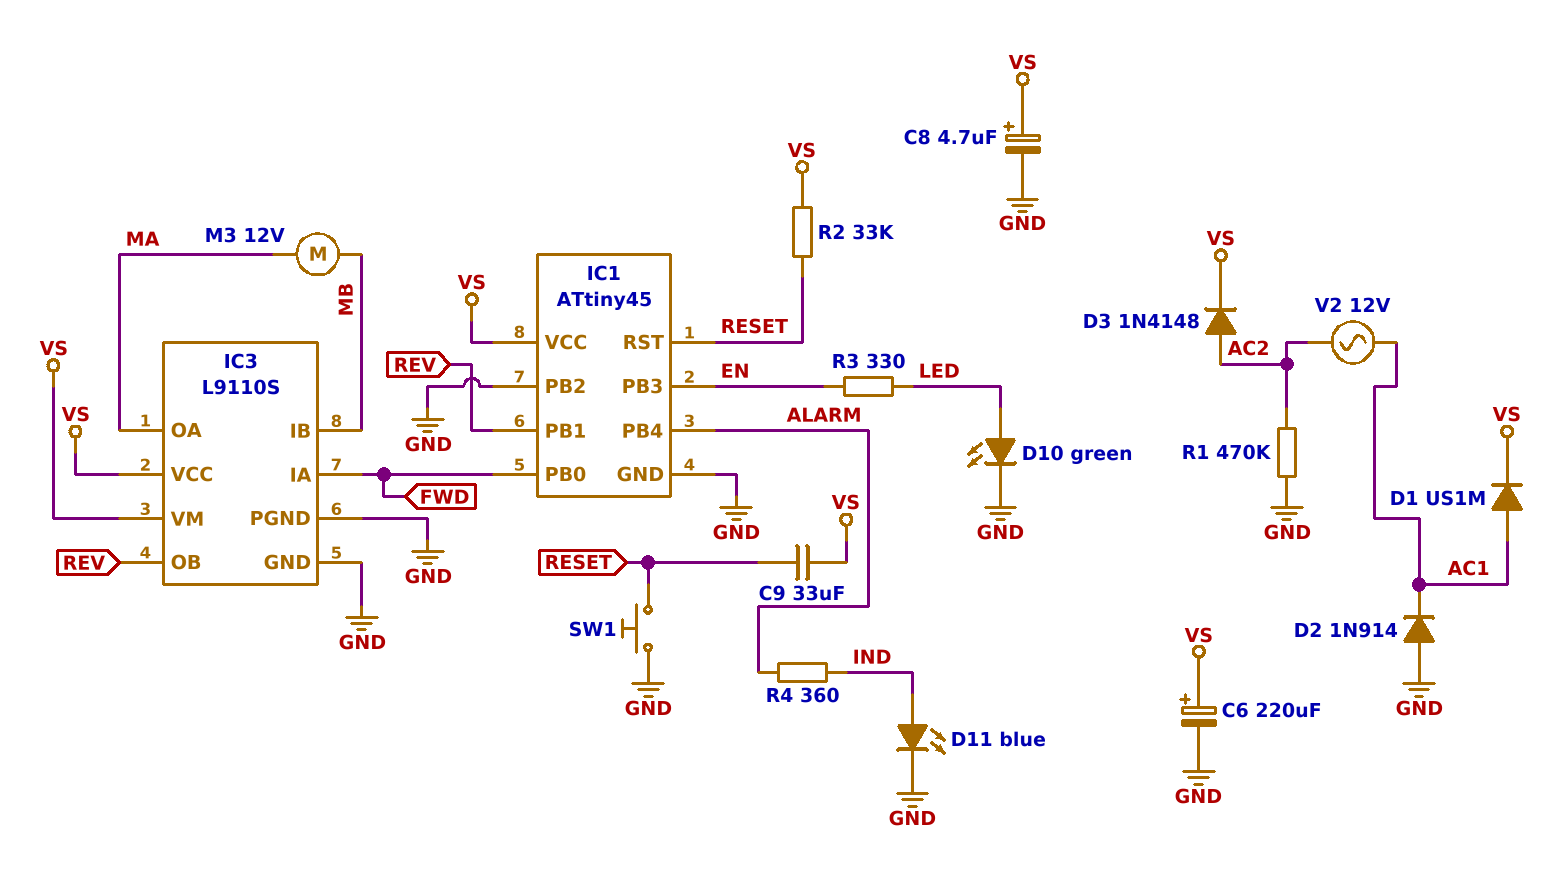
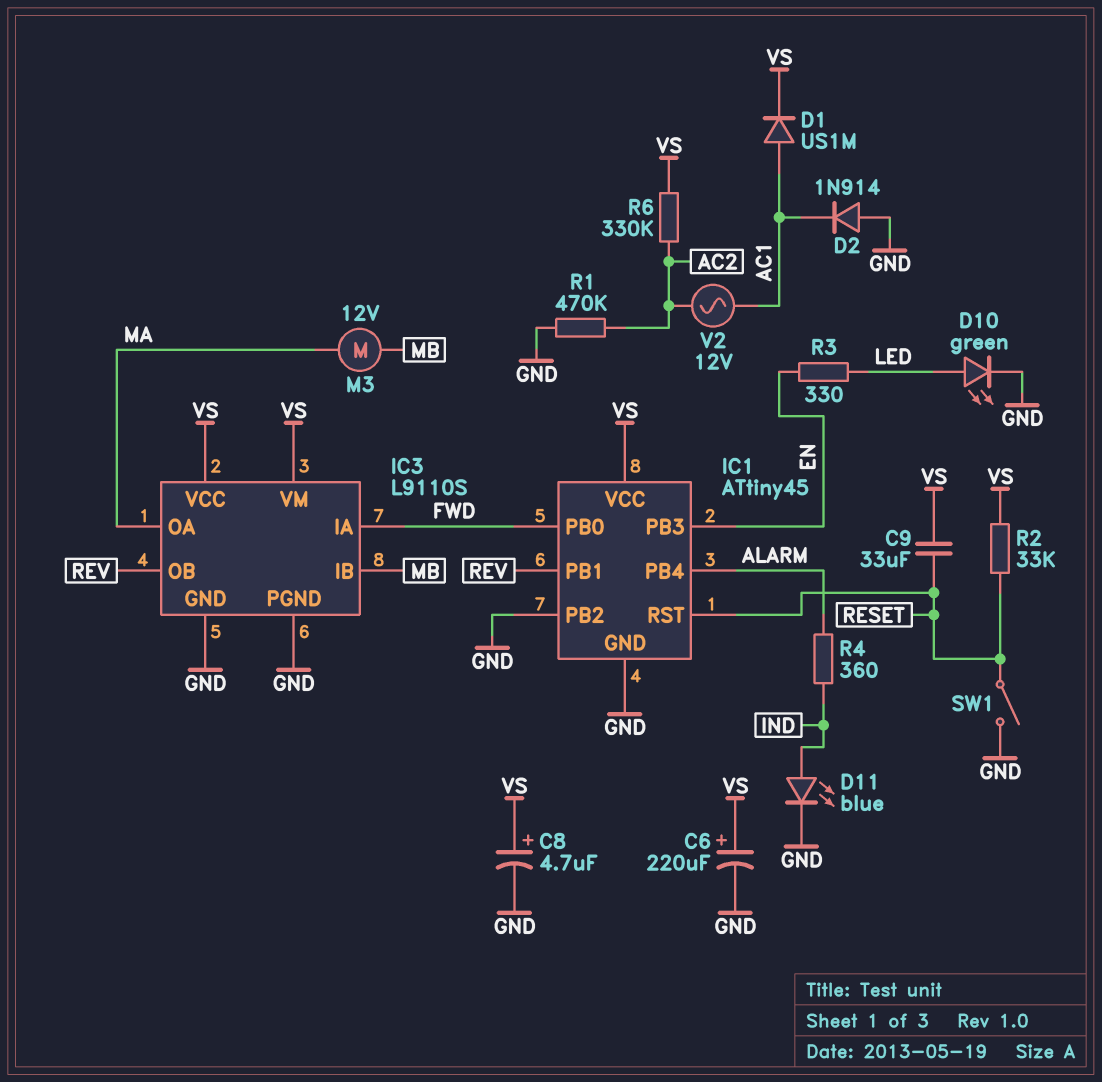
D3: diode 1N4148 (A AC2, K VS) -> none
R6: none -> 330k (AC2, VS)
SW1: button (GND, RESET) -> switch (GND, RESET)

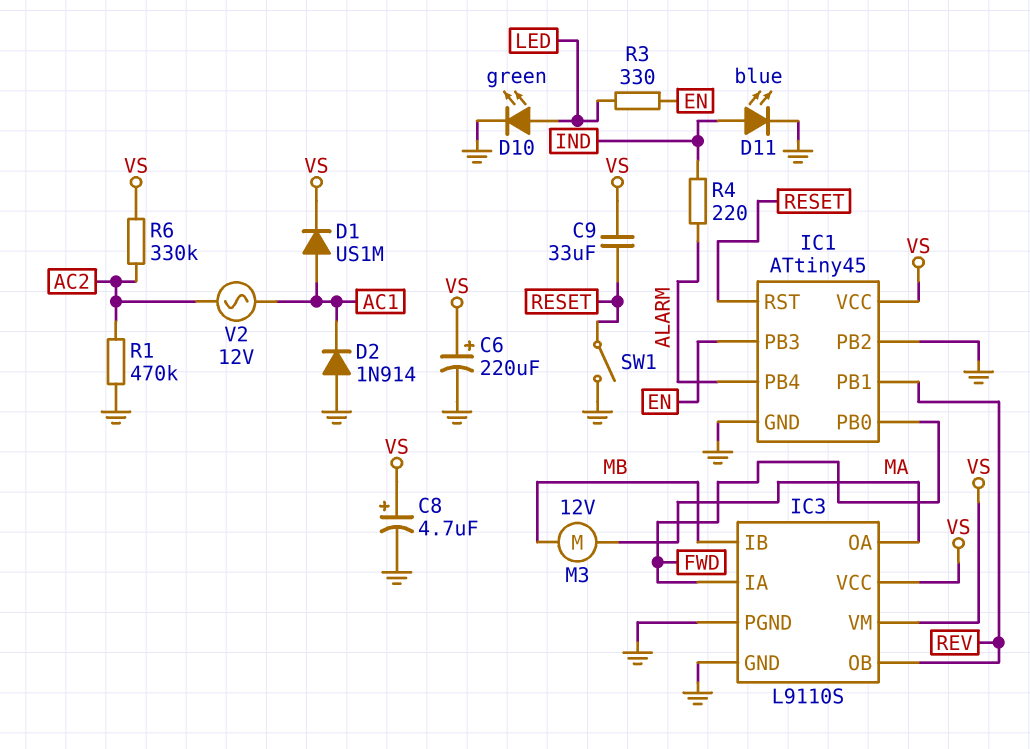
R2: 33k (RESET, VS) -> none
R4: 360 (ALARM, IND) -> 220 (ALARM, IND)

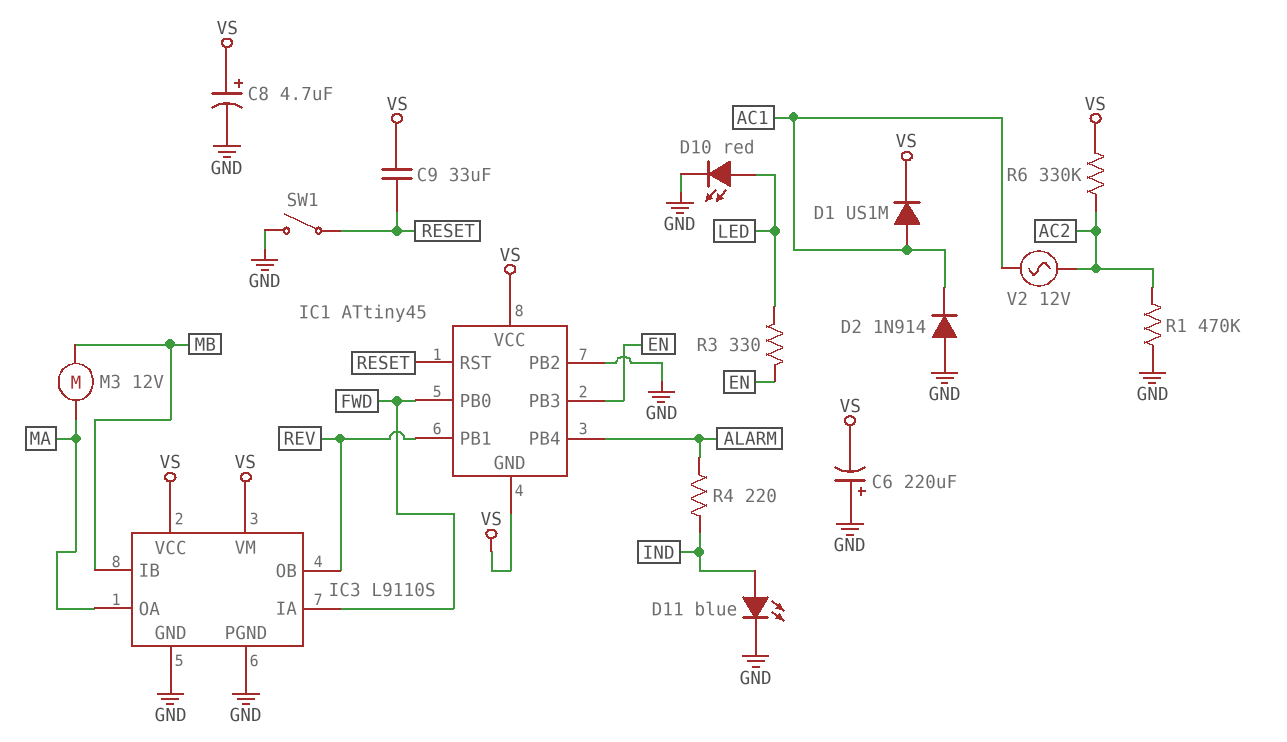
C6: 220uF (plus VS, minus GND) -> 220uF (plus GND, minus VS)
D10: LED green (A LED, K GND) -> LED red (A LED, K GND)
IC1 pin GND: GND -> VS

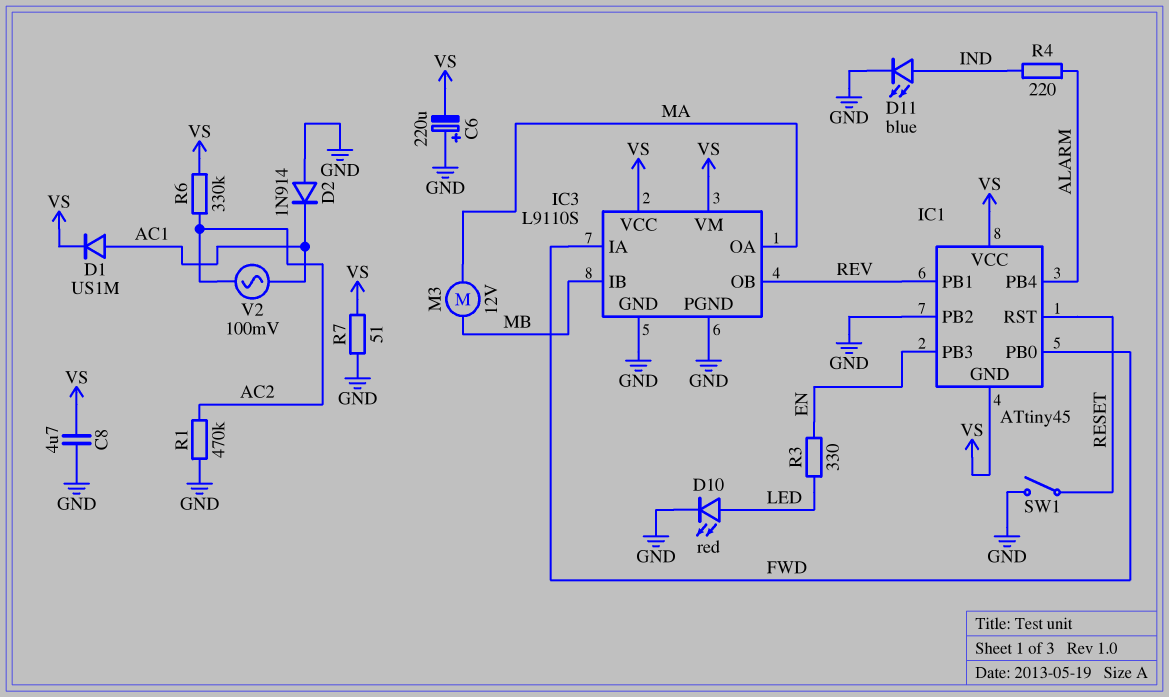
C8: 4.7uF (plus VS, minus GND) -> 4.7uF (GND, VS)
C9: 33uF (RESET, VS) -> none
R7: none -> 51 (GND, VS)
V2: AC 12V (AC1, AC2) -> AC 100mV (AC1, AC2)

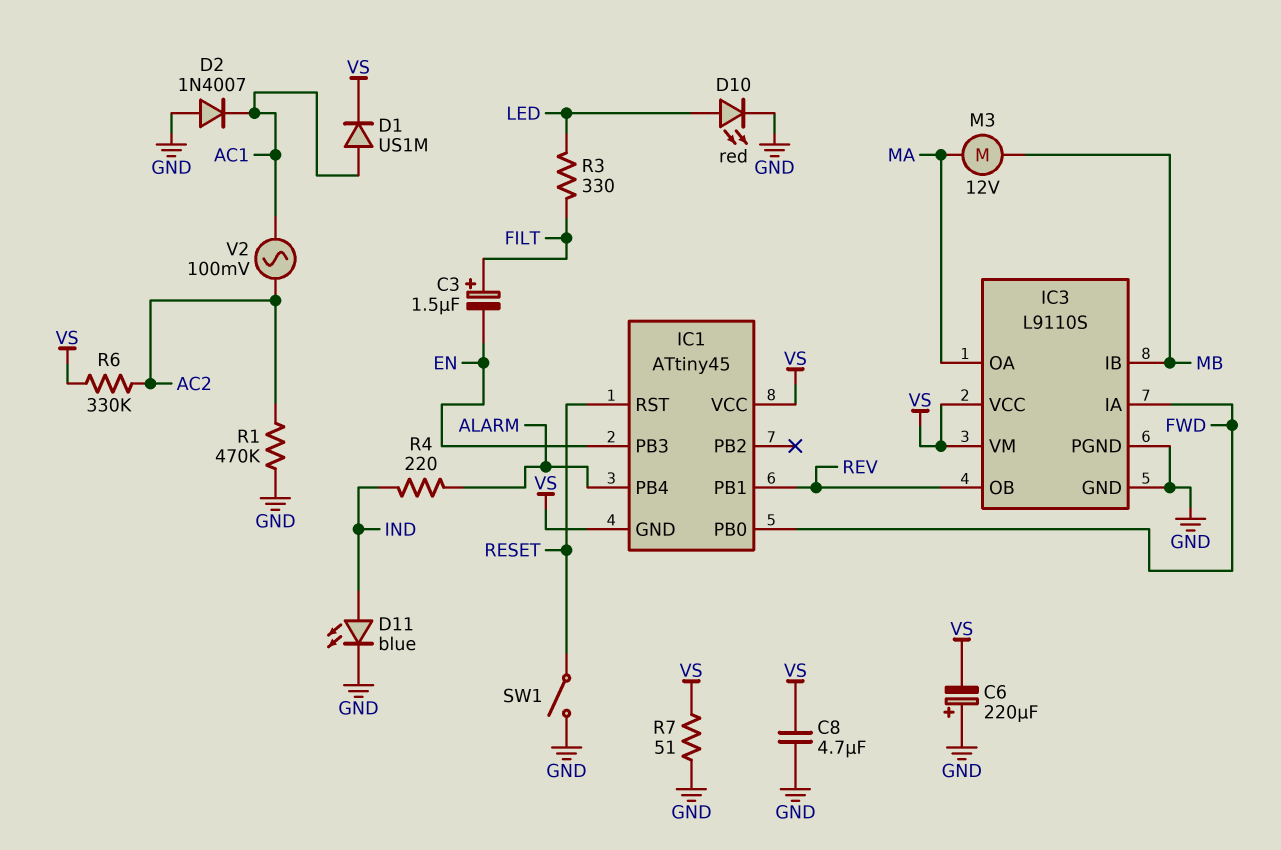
C3: none -> 1.5uF (plus FILT, minus EN)
D2: diode 1N914 (A GND, K AC1) -> diode 1N4007 (A GND, K AC1)
IC1 pin PB2: GND -> none
R3: 330 (EN, LED) -> 330 (FILT, LED)

